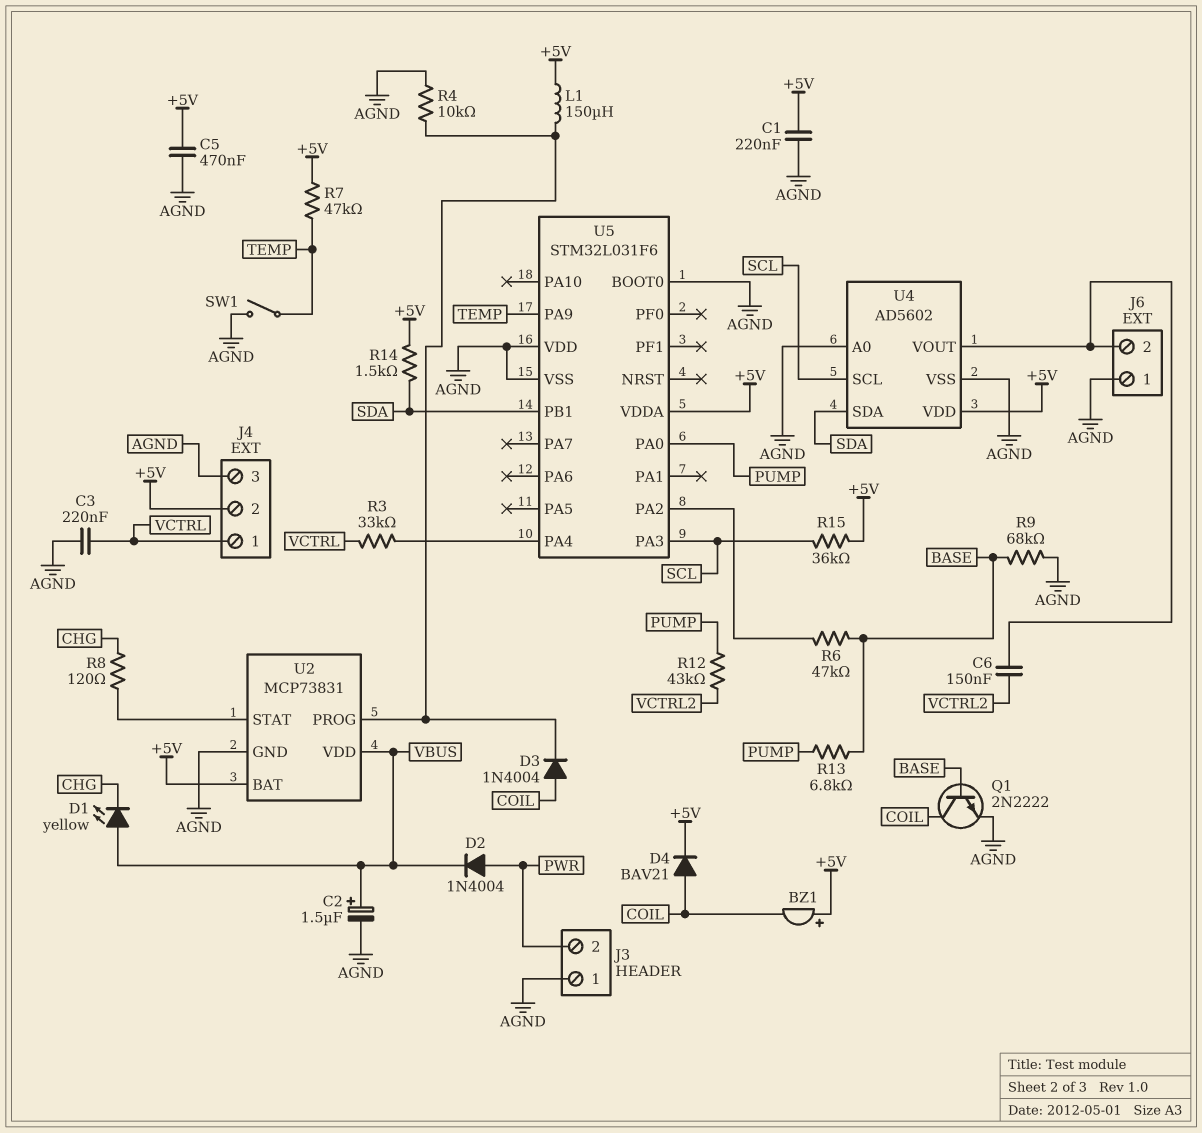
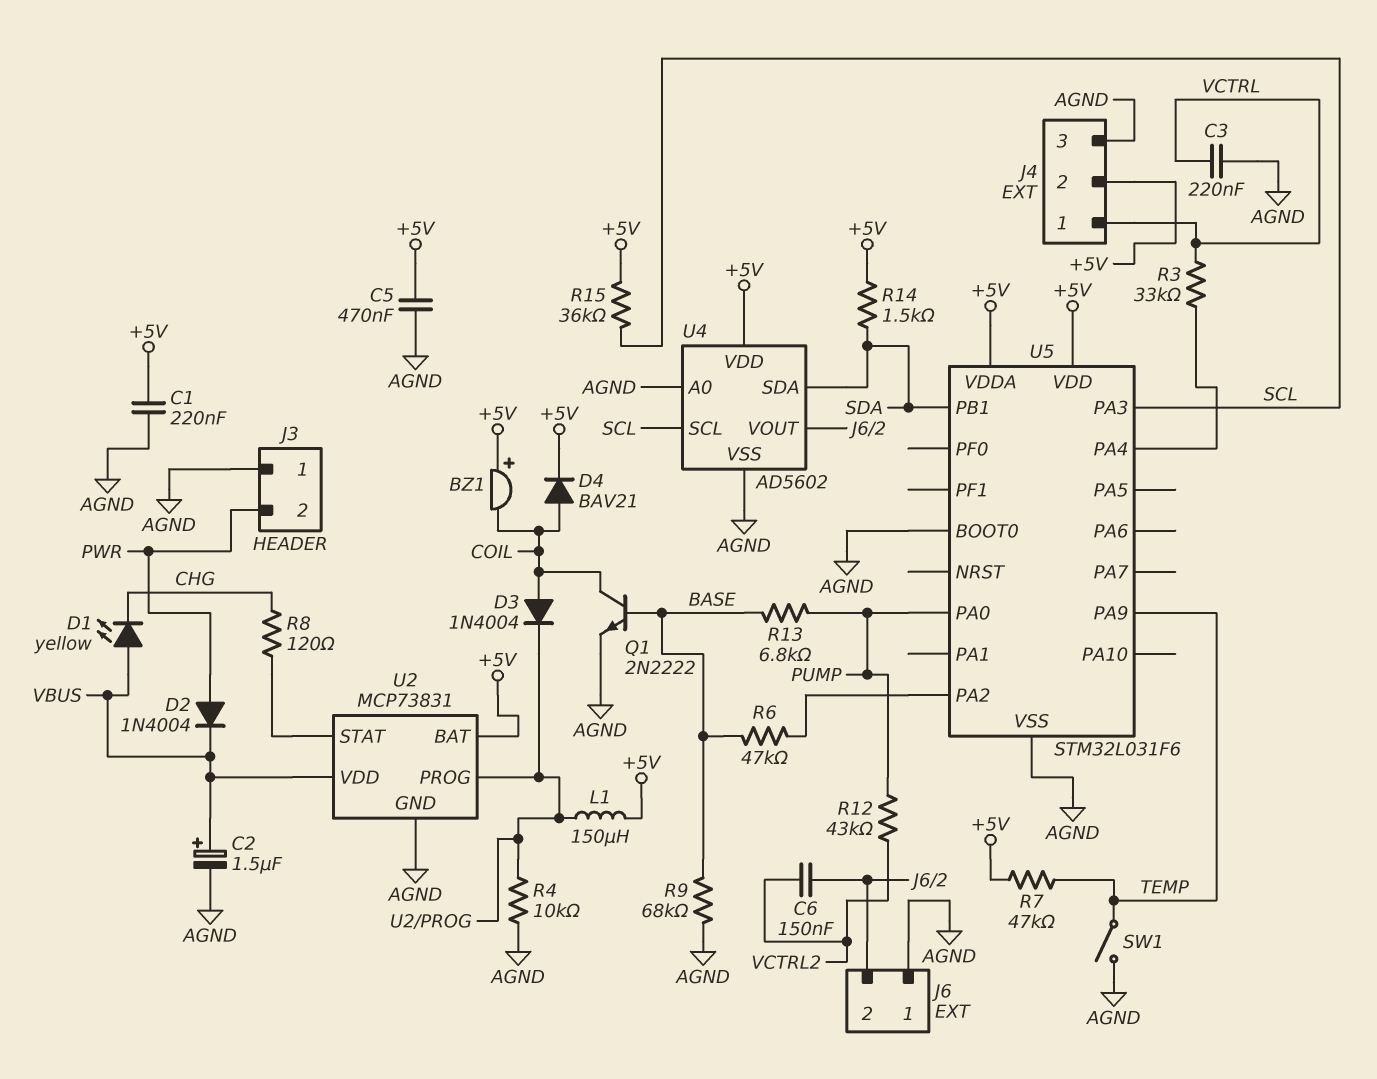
U5 pin VDD: AGND -> +5V

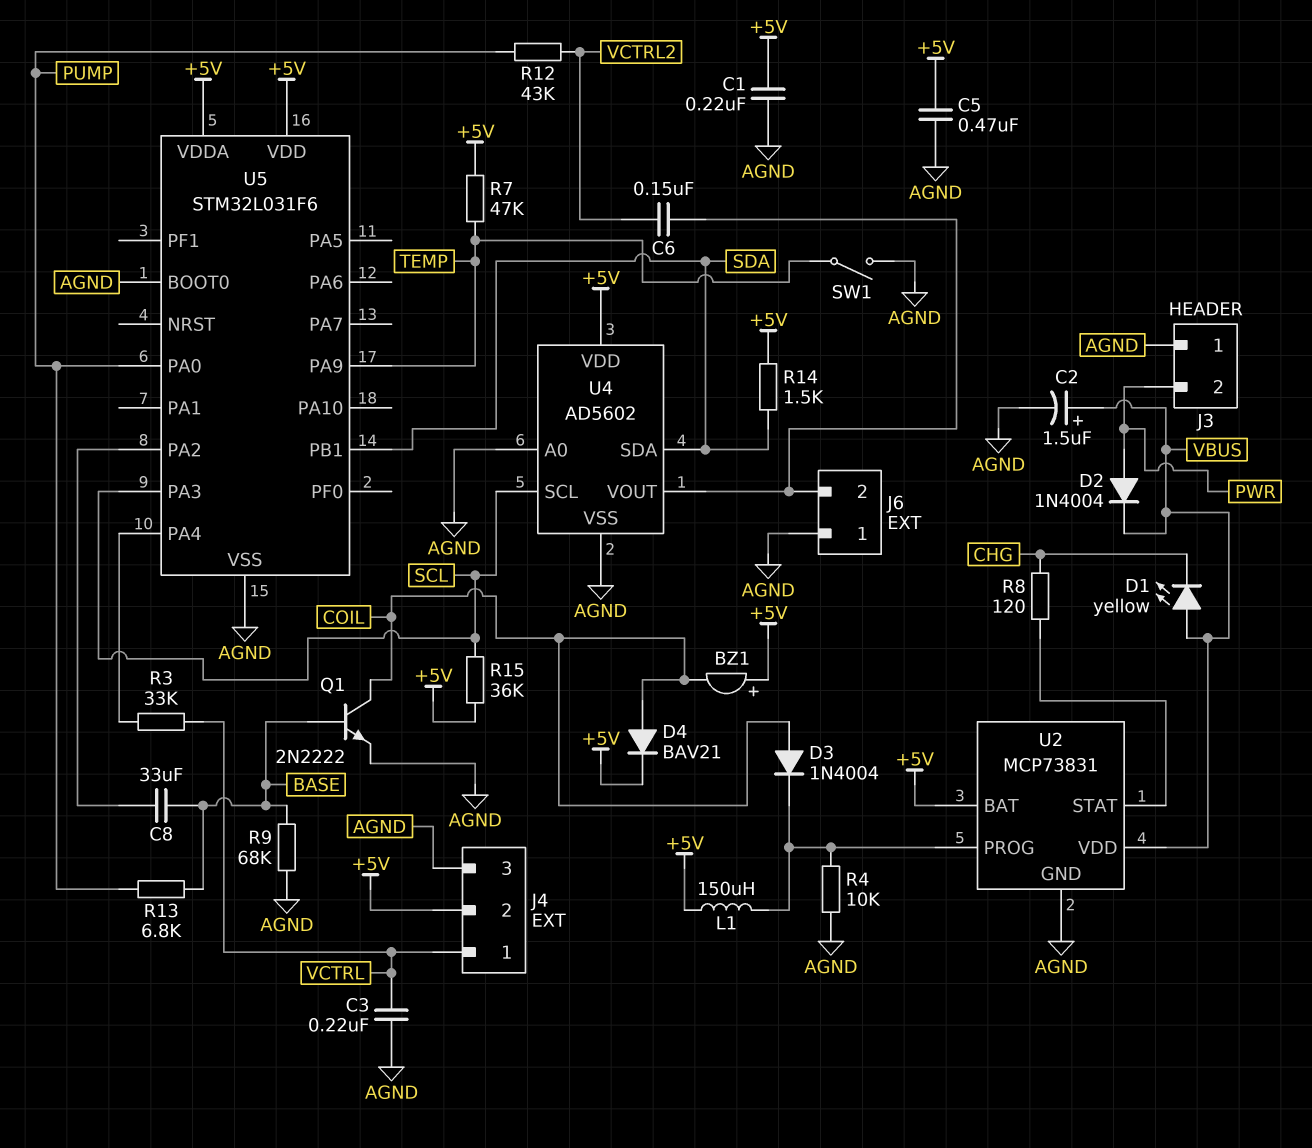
C8: none -> 33uF (BASE, U5/PA2)
R6: 47k (BASE, U5/PA2) -> none

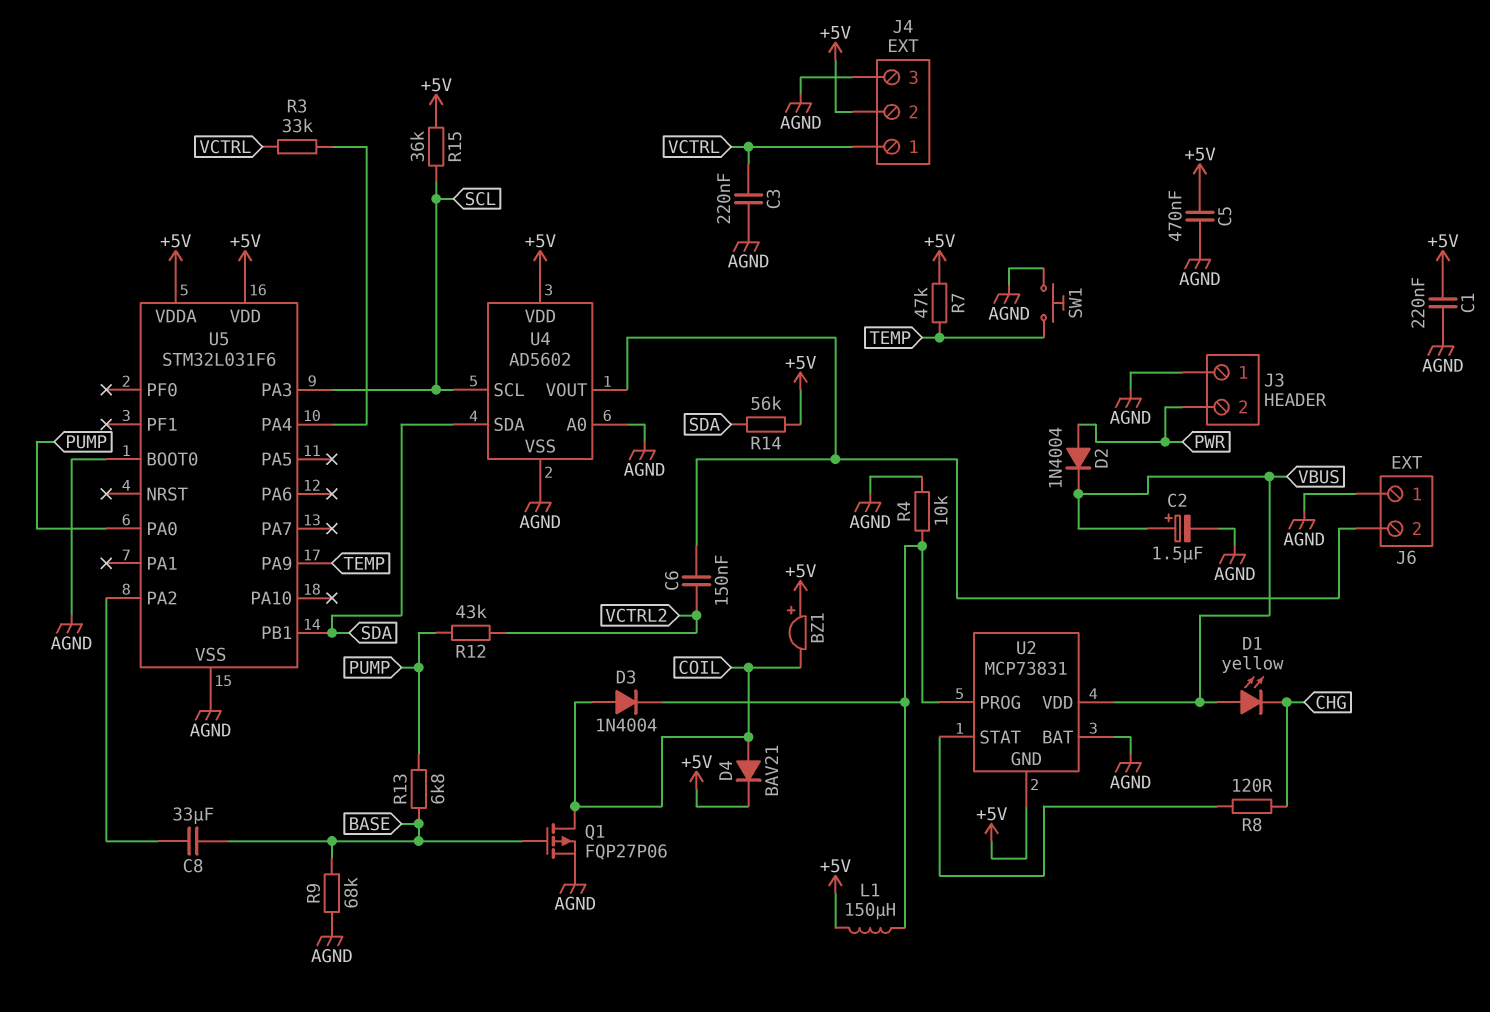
Q1: NPN 2N2222 (B BASE, C COIL, E AGND) -> PMOS FQP27P06 (G BASE, D COIL, S AGND)
R14: 1.5k (+5V, SDA) -> 56k (+5V, SDA)
SW1: switch (AGND, TEMP) -> button (AGND, TEMP)
U2 pin BAT: +5V -> AGND
U2 pin GND: AGND -> +5V

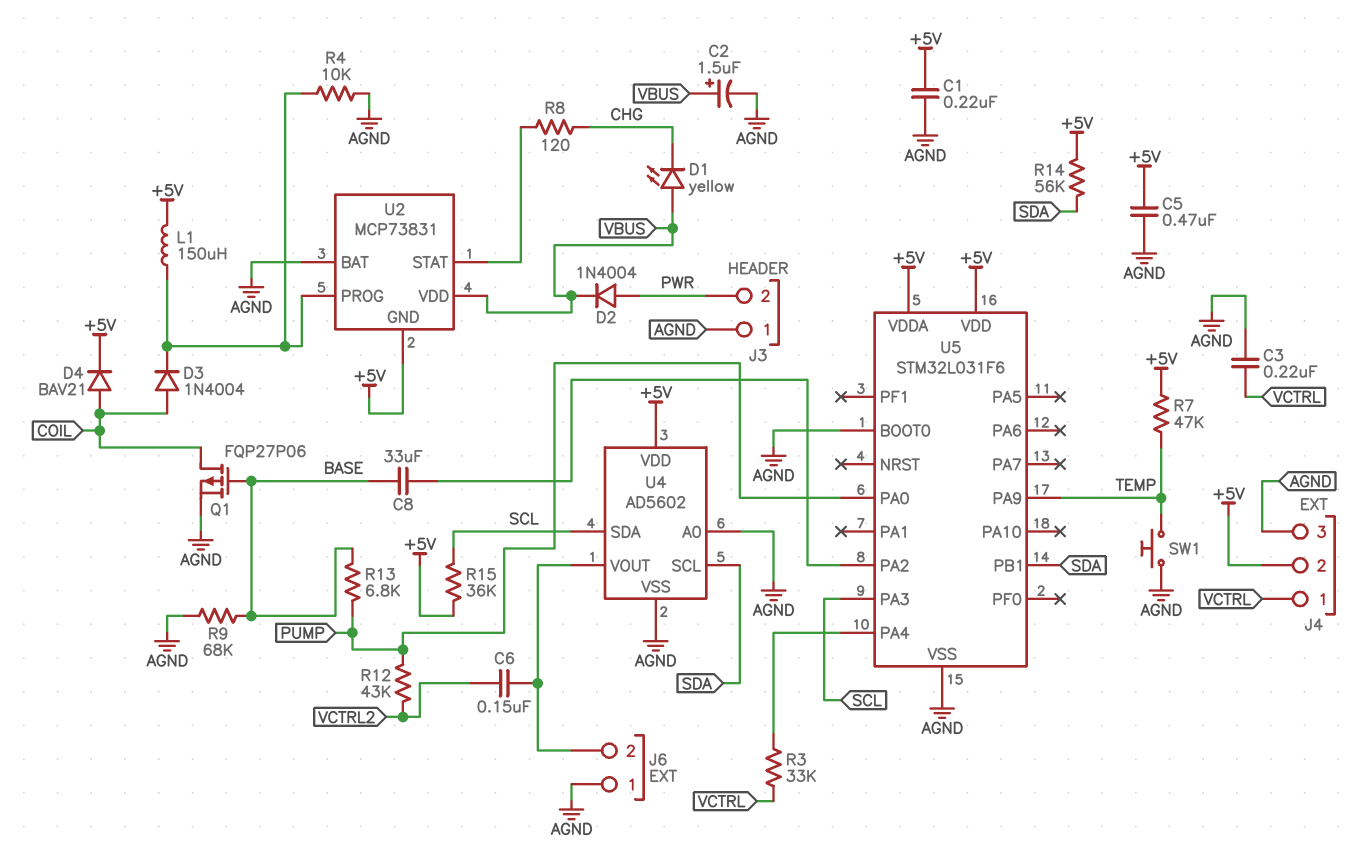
BZ1: buzzer (plus +5V, minus COIL) -> none
U4 pin SCL: SCL -> SDA
U4 pin SDA: SDA -> SCL

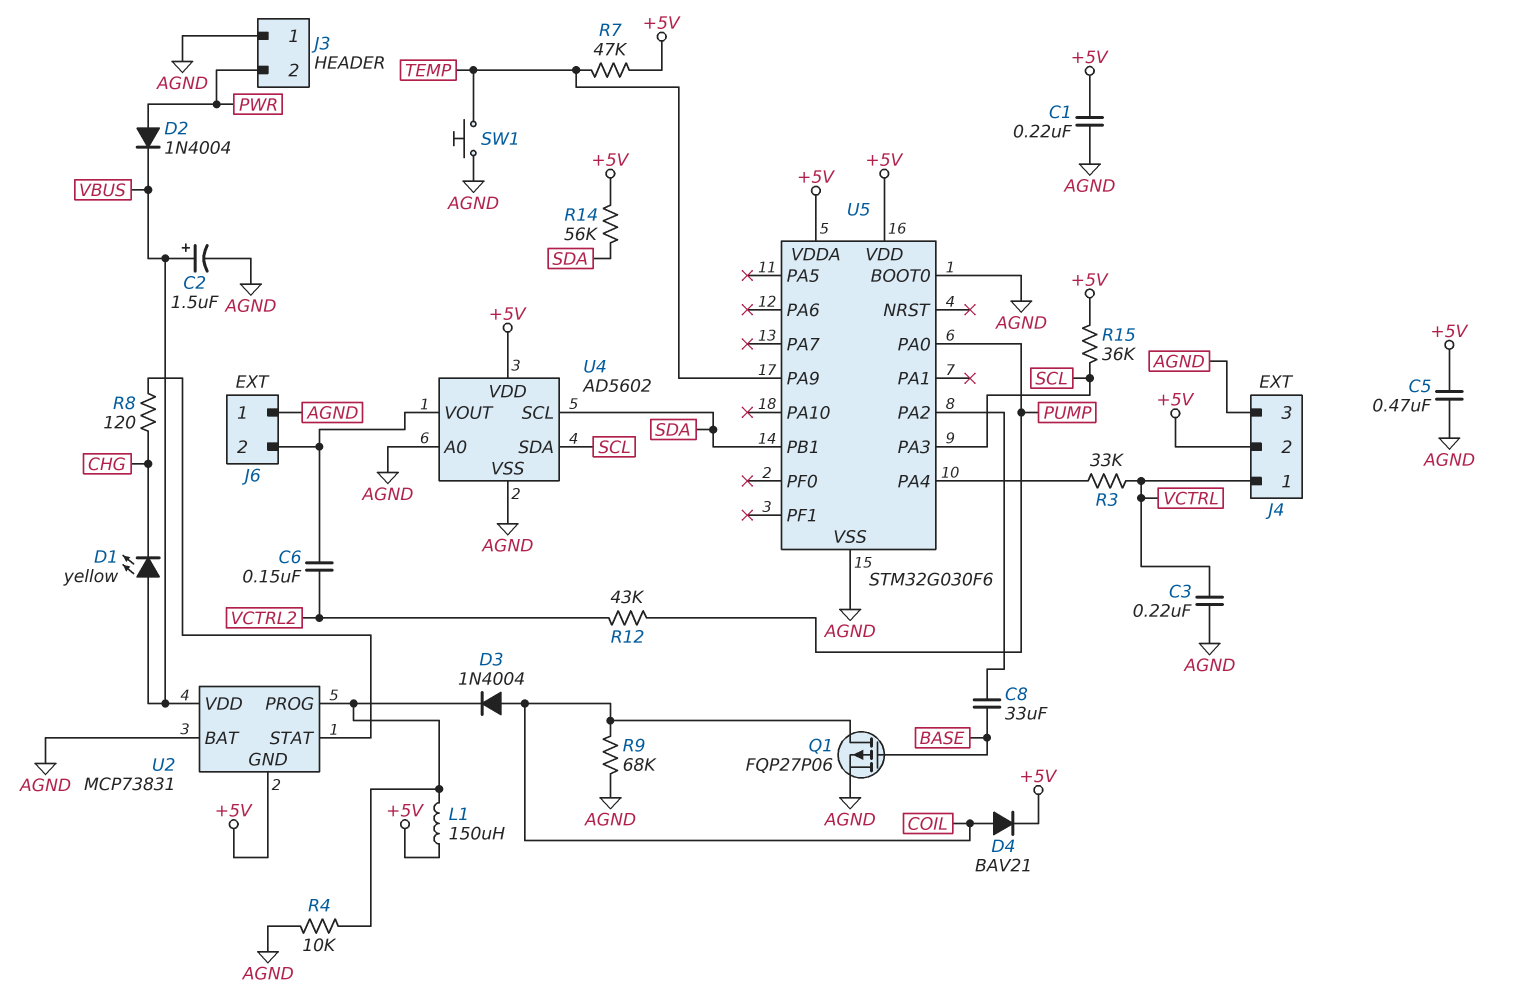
R9: 68k (AGND, BASE) -> 68k (AGND, COIL)
R13: 6.8k (BASE, PUMP) -> none
U5: STM32L031F6 -> STM32G030F6

